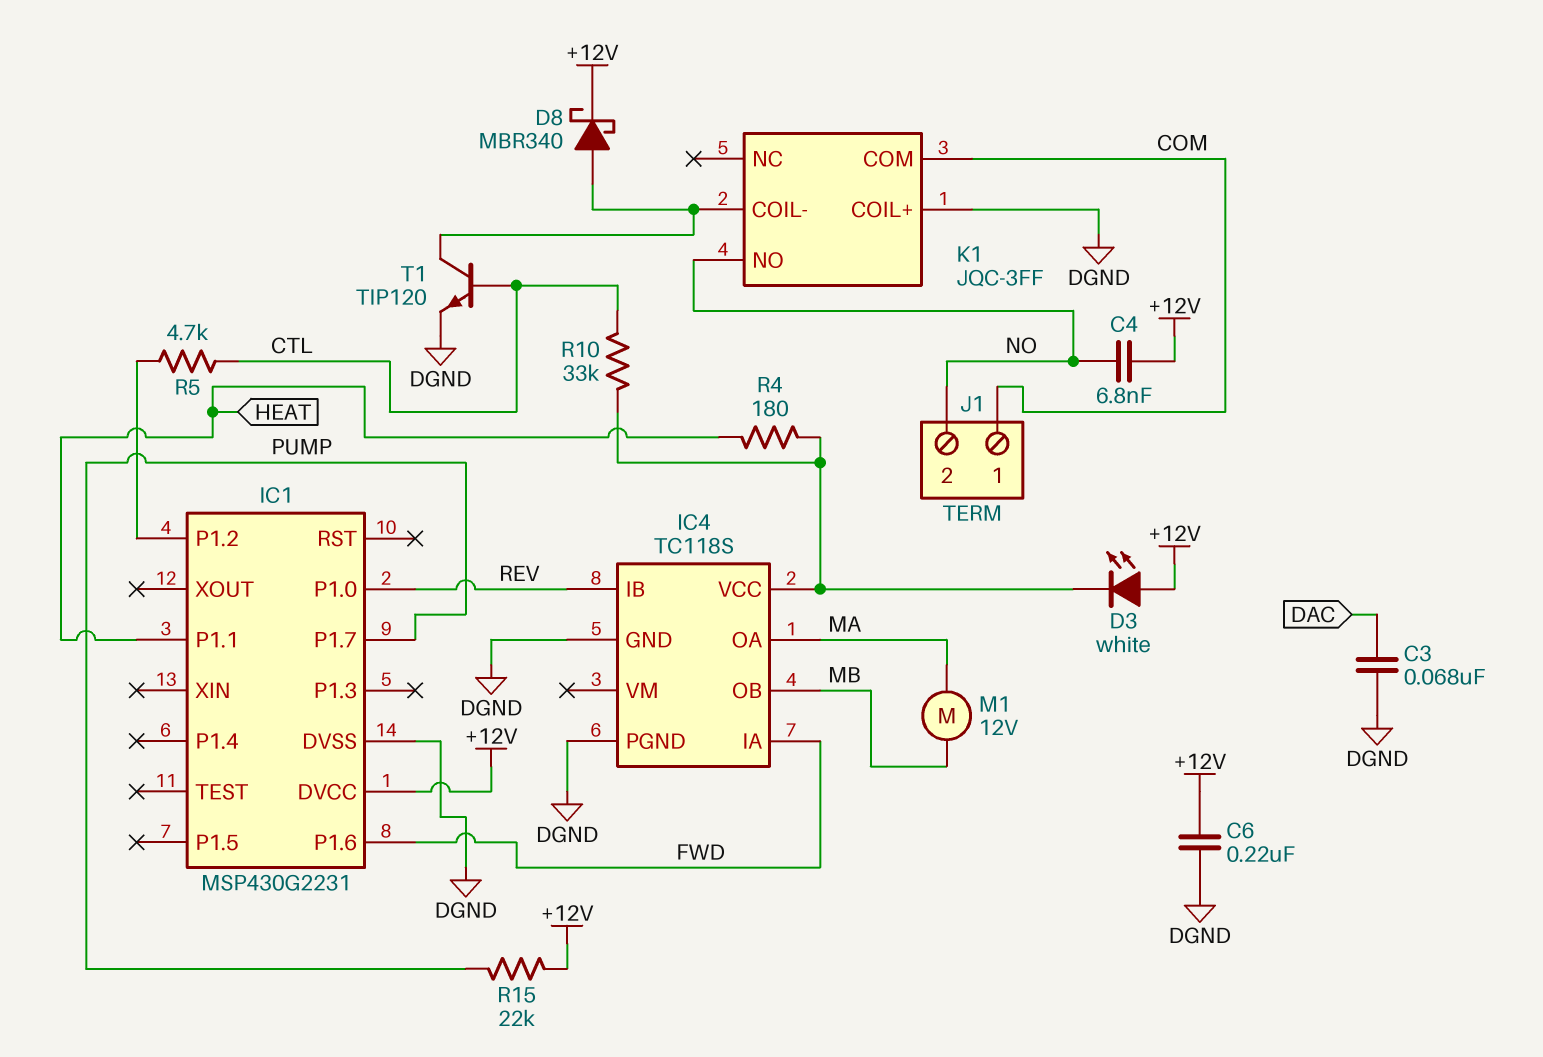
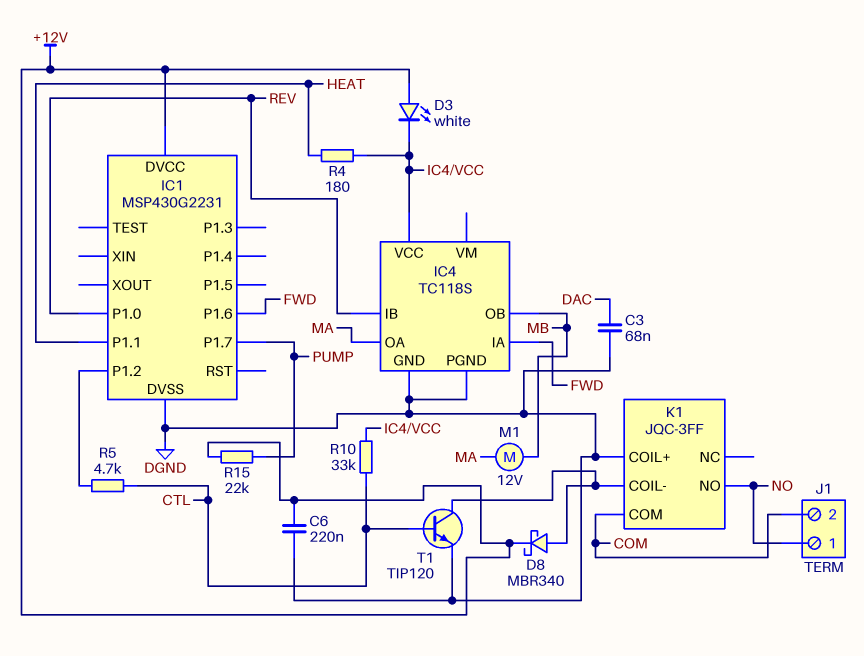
C4: 6.8nF (+12V, NO) -> none
J1 pin 1: COM -> NO
J1 pin 2: NO -> COM

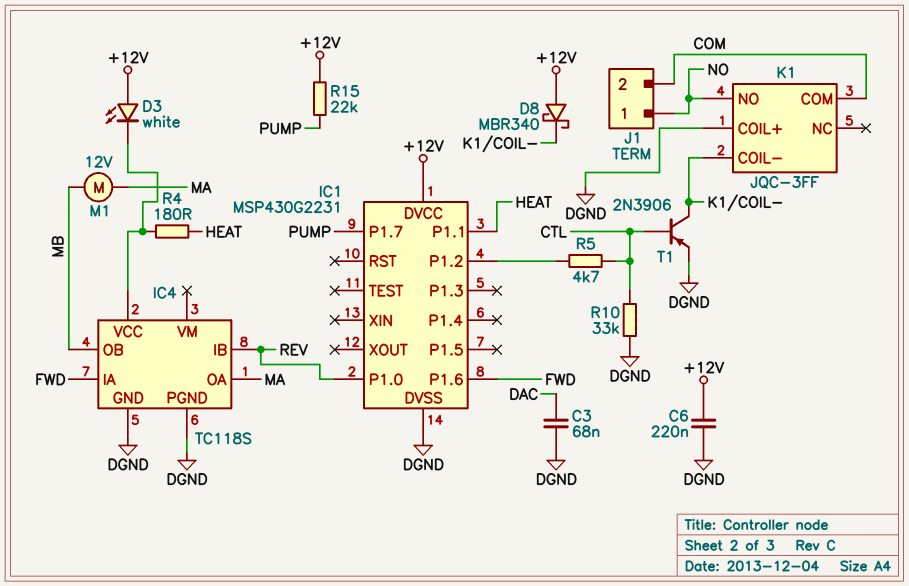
D8: schottky MBR340 (A K1/COIL-, K +12V) -> schottky MBR340 (A +12V, K K1/COIL-)
R10: 33k (CTL, IC4/VCC) -> 33k (CTL, DGND)
T1: NPN TIP120 (B CTL, C K1/COIL-, E DGND) -> PNP 2N3906 (B CTL, C K1/COIL-, E DGND)

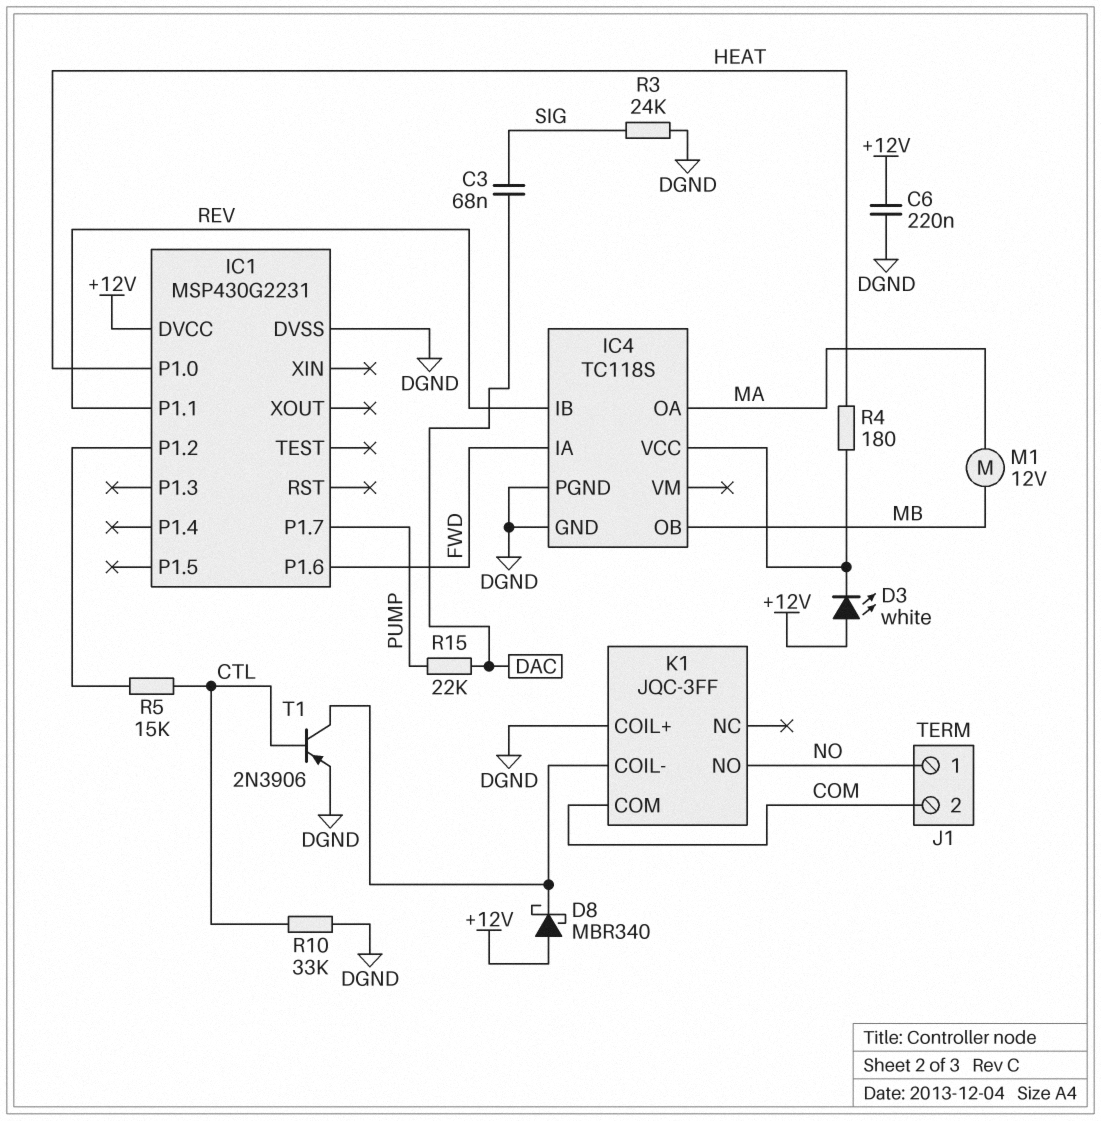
C3: 68nF (DAC, DGND) -> 68nF (DAC, SIG)
IC1 pin P1.0: REV -> HEAT
IC1 pin P1.1: HEAT -> REV
R3: none -> 24k (DGND, SIG)
R5: 4.7k (CTL, IC1/P1.2) -> 15k (CTL, IC1/P1.2)
R15: 22k (+12V, PUMP) -> 22k (DAC, PUMP)

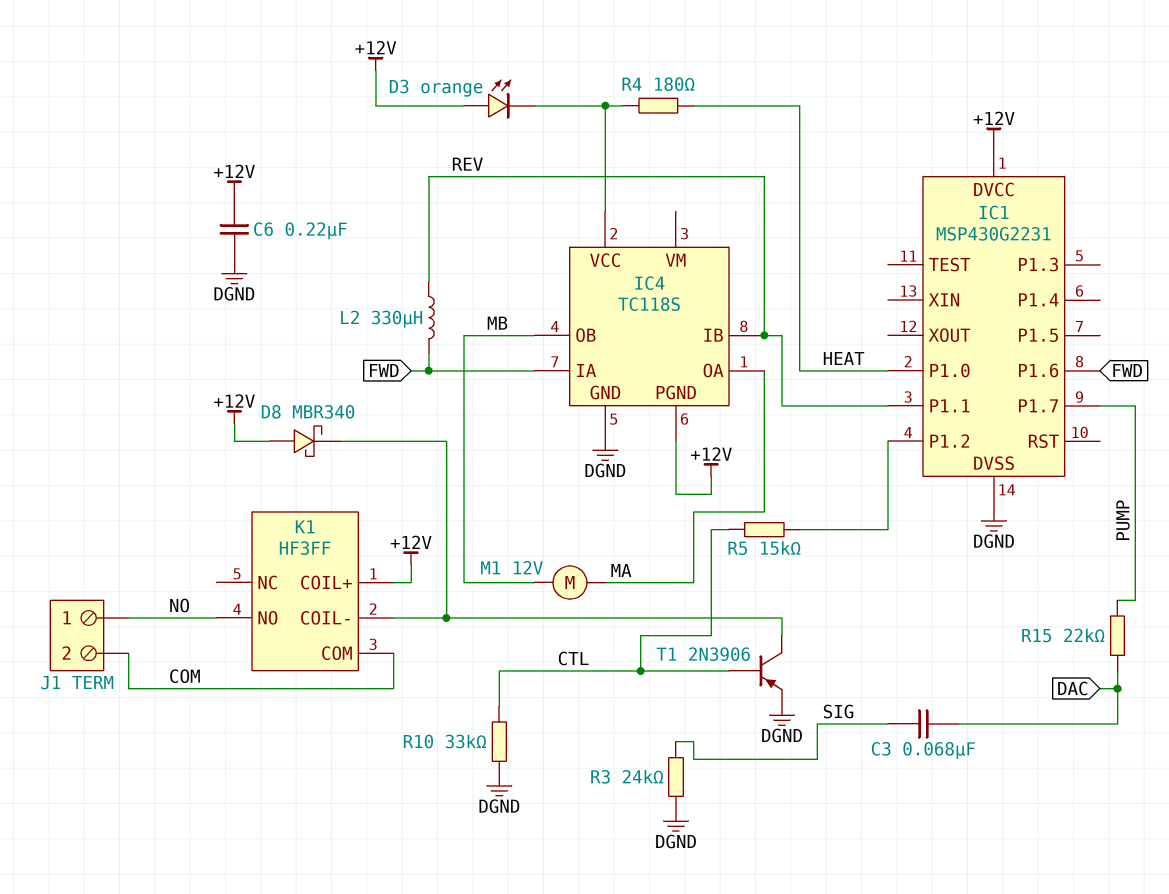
D3: LED white (A +12V, K IC4/VCC) -> LED orange (A +12V, K IC4/VCC)
IC4 pin PGND: DGND -> +12V
K1: JQC-3FF -> HF3FF
K1 pin COIL+: DGND -> +12V
L2: none -> 330uH (FWD, REV)

